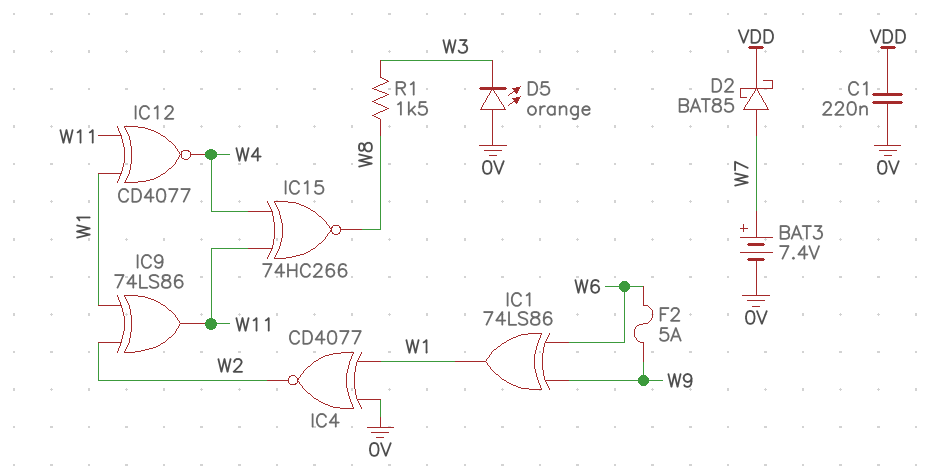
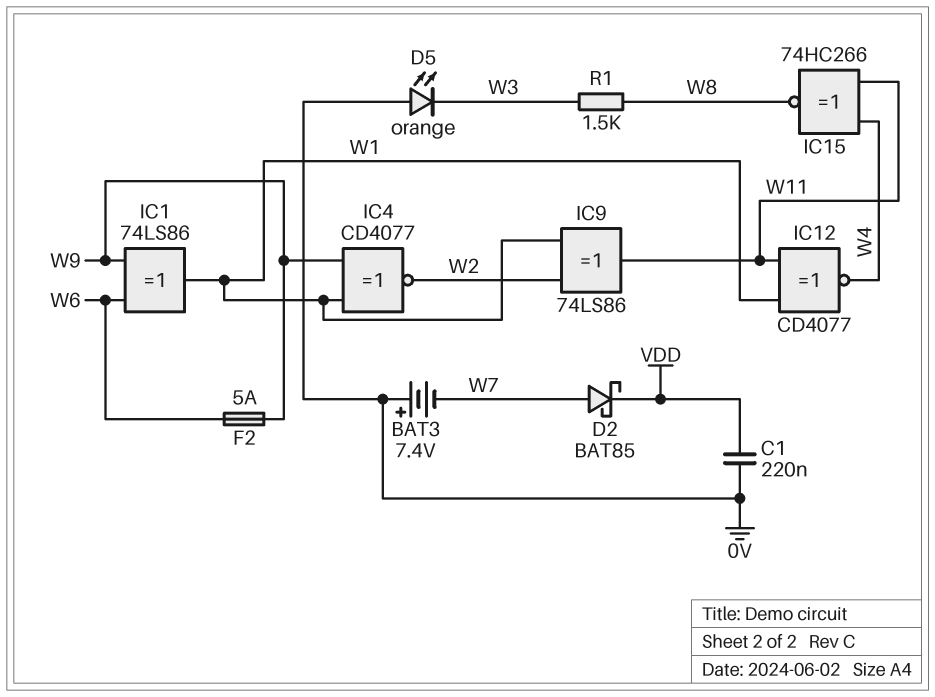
BAT3: 7.4V (plus W7, minus 0V) -> 7.4V (plus 0V, minus W7)
IC4: XNOR CD4077 (in 0V, in W1, out W2) -> XNOR CD4077 (in W1, in W9, out W2)

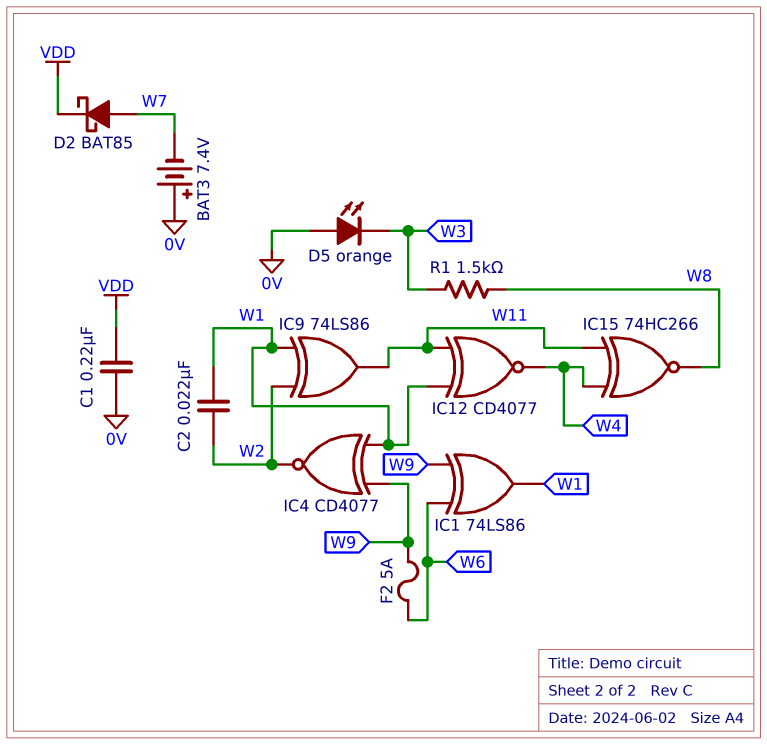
C2: none -> 22nF (W1, W2)

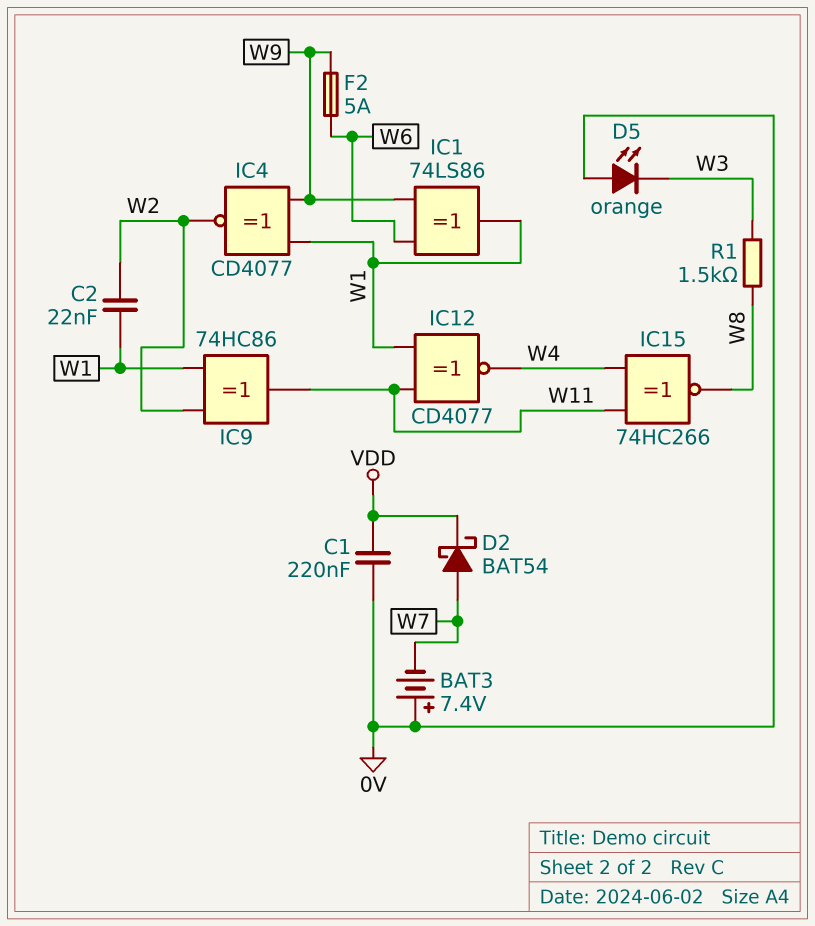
D2: schottky BAT85 (A W7, K VDD) -> schottky BAT54 (A W7, K VDD)
IC9: XOR 74LS86 (in W1, in W2, out W11) -> XOR 74HC86 (in W1, in W2, out W11)

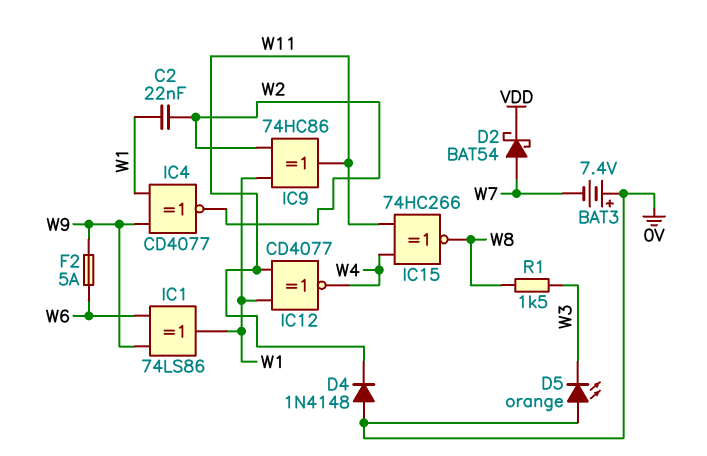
C1: 220nF (0V, VDD) -> none
D4: none -> diode 1N4148 (A 0V, K W11)

